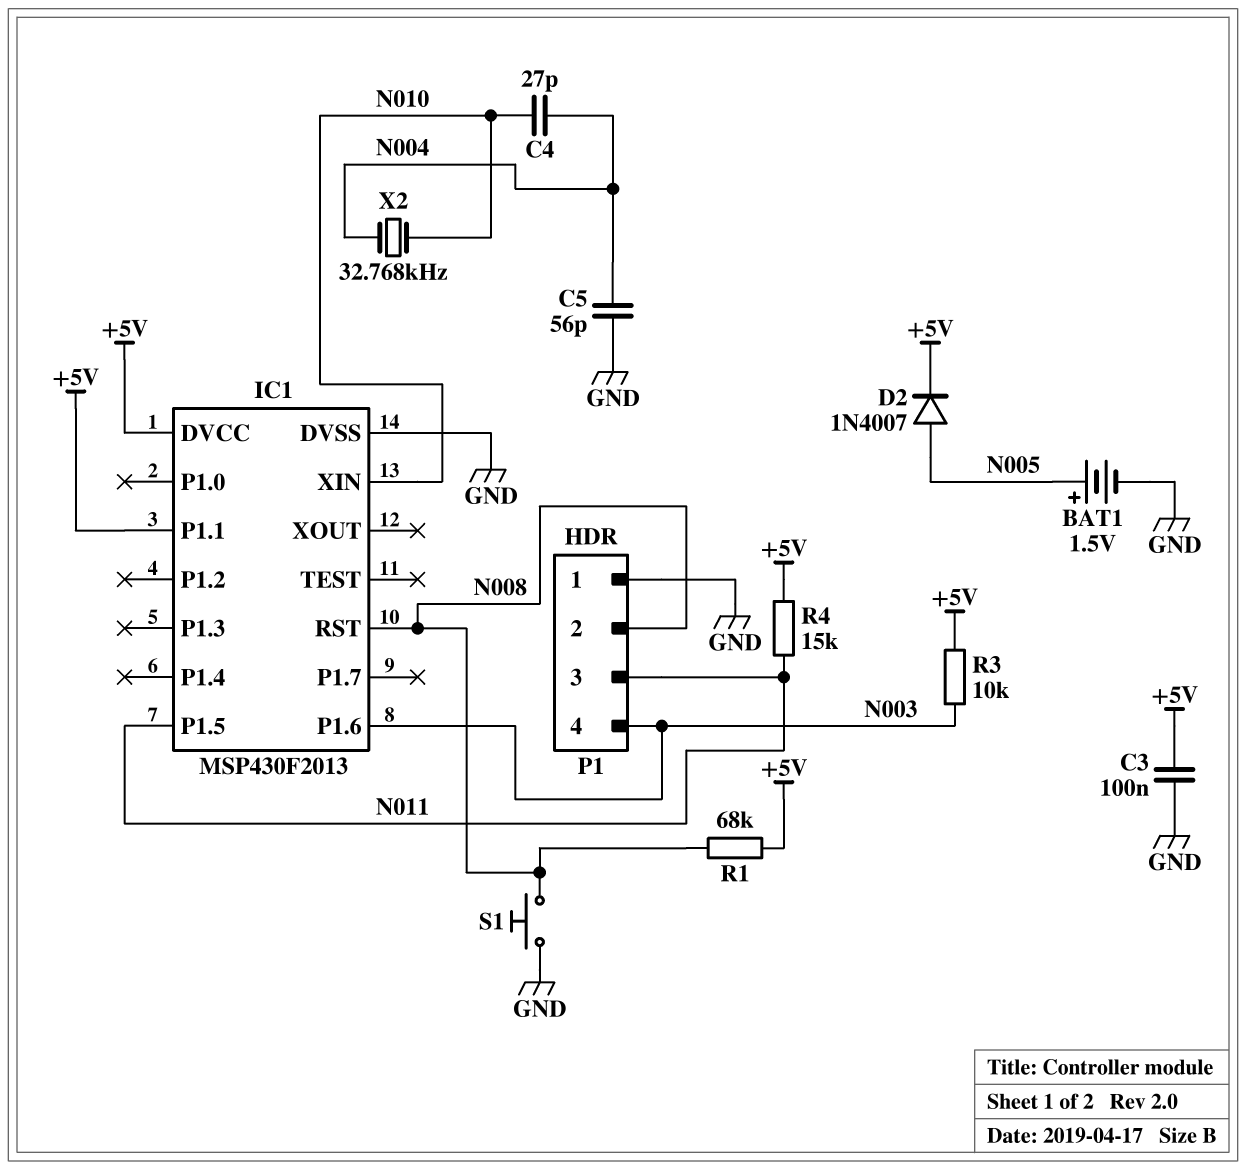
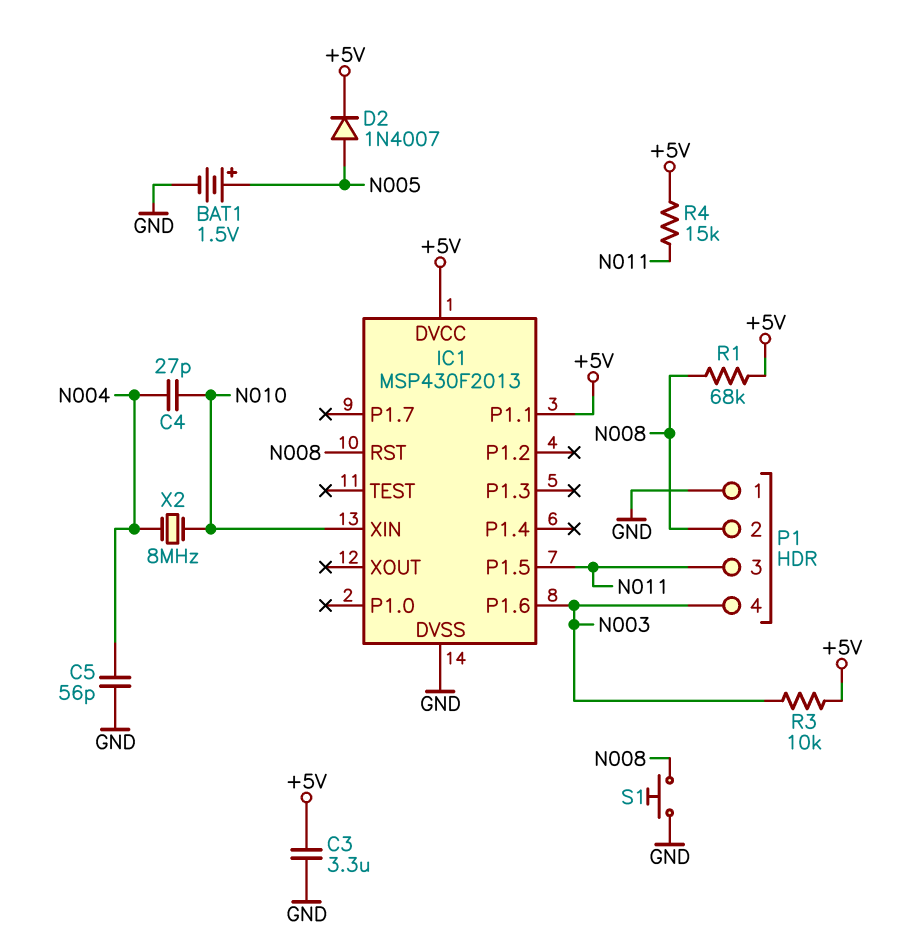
C3: 100nF (+5V, GND) -> 3.3uF (+5V, GND)
X2: 32.768kHz (N004, N010) -> 8MHz (N004, N010)

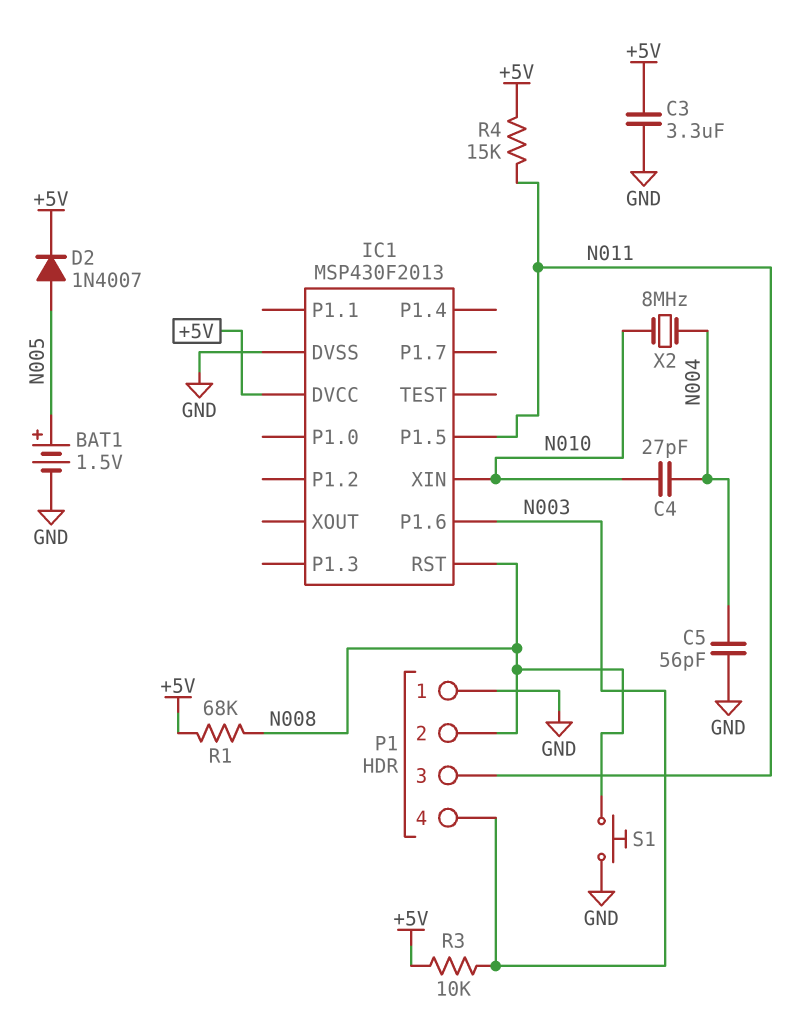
IC1 pin P1.1: +5V -> none

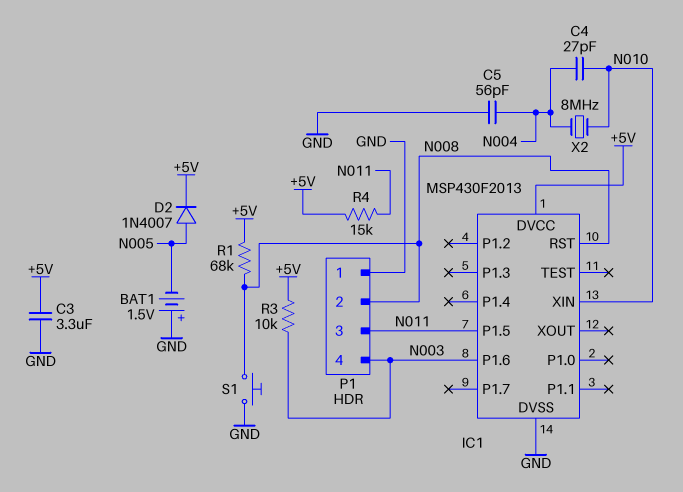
BAT1: 1.5V (plus N005, minus GND) -> 1.5V (plus GND, minus N005)

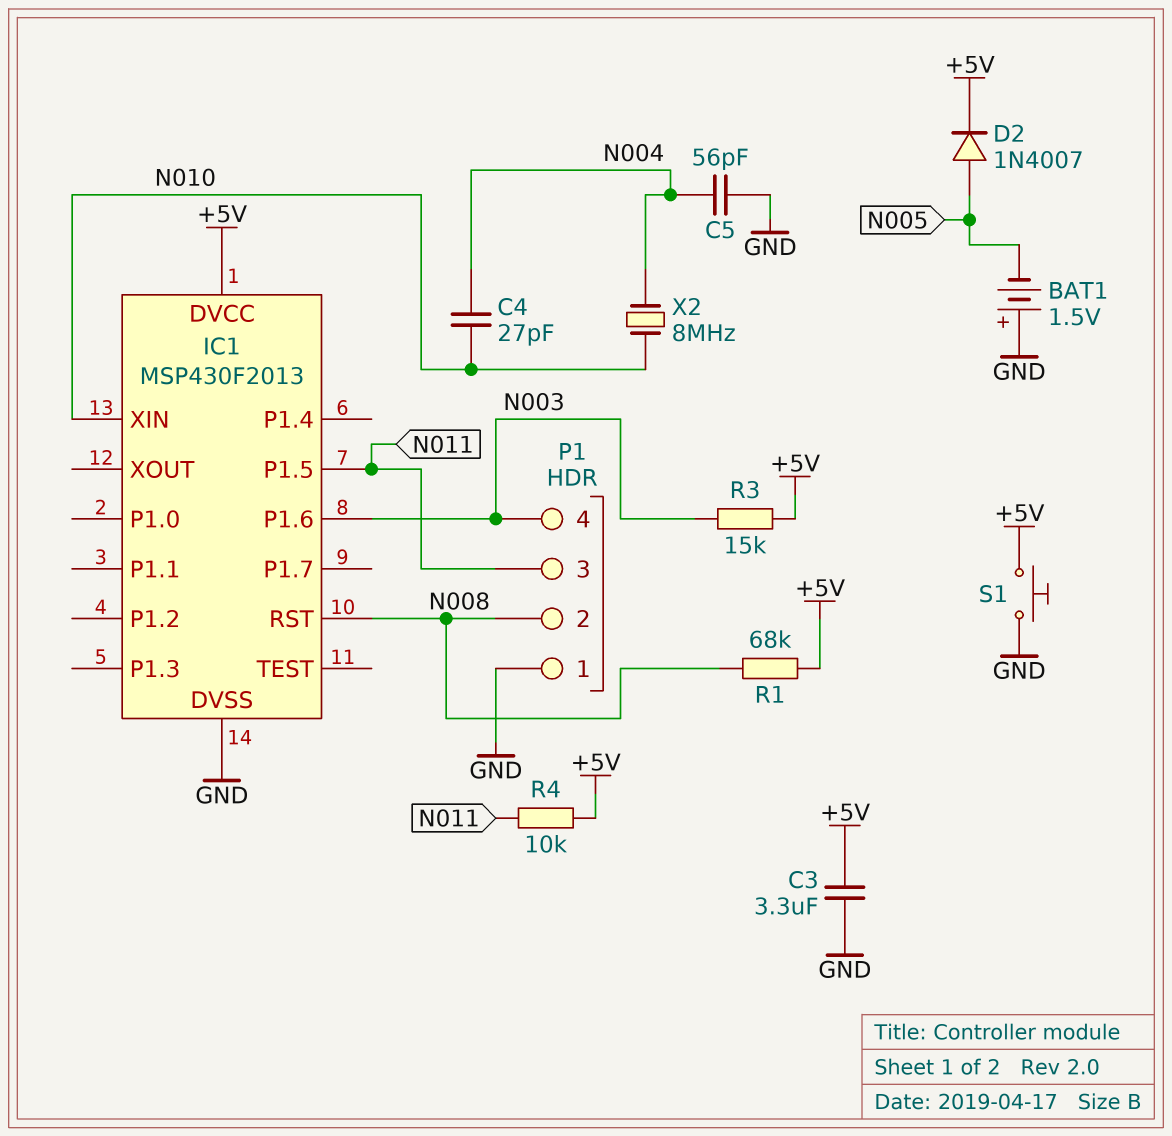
R3: 10k (+5V, N003) -> 15k (+5V, N003)
R4: 15k (+5V, N011) -> 10k (+5V, N011)
S1: button (GND, N008) -> button (+5V, GND)

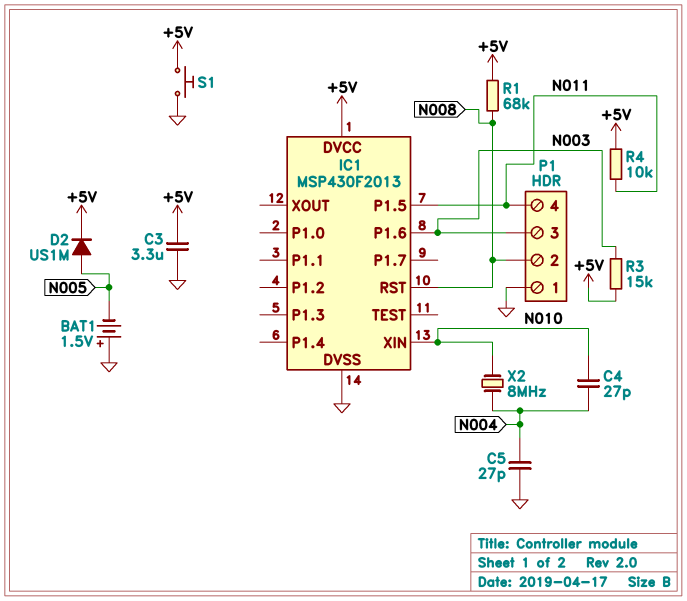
C5: 56pF (GND, N004) -> 27pF (GND, N004)
D2: diode 1N4007 (A N005, K +5V) -> diode US1M (A N005, K +5V)
P1 pin 3: N011 -> N003
P1 pin 4: N003 -> N011

